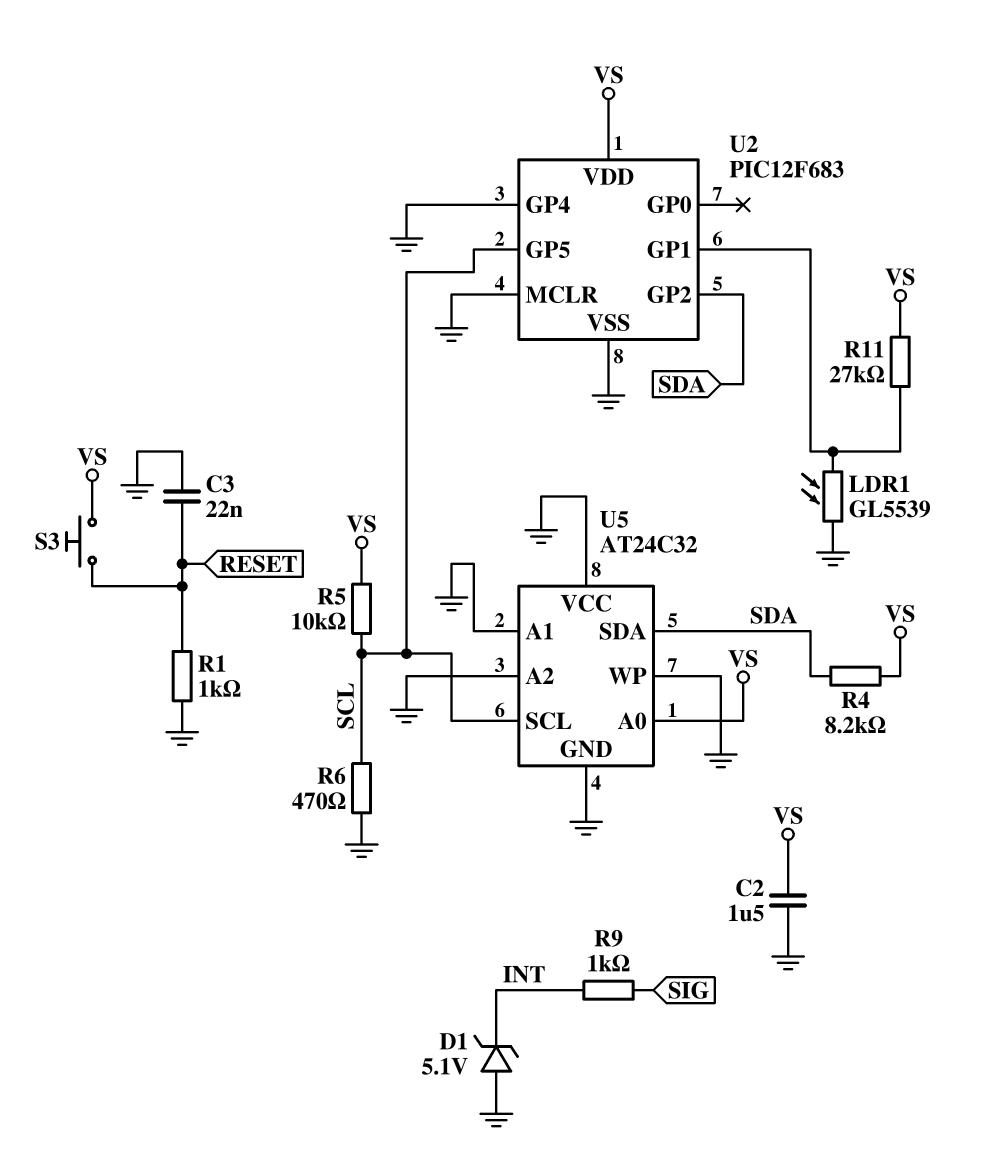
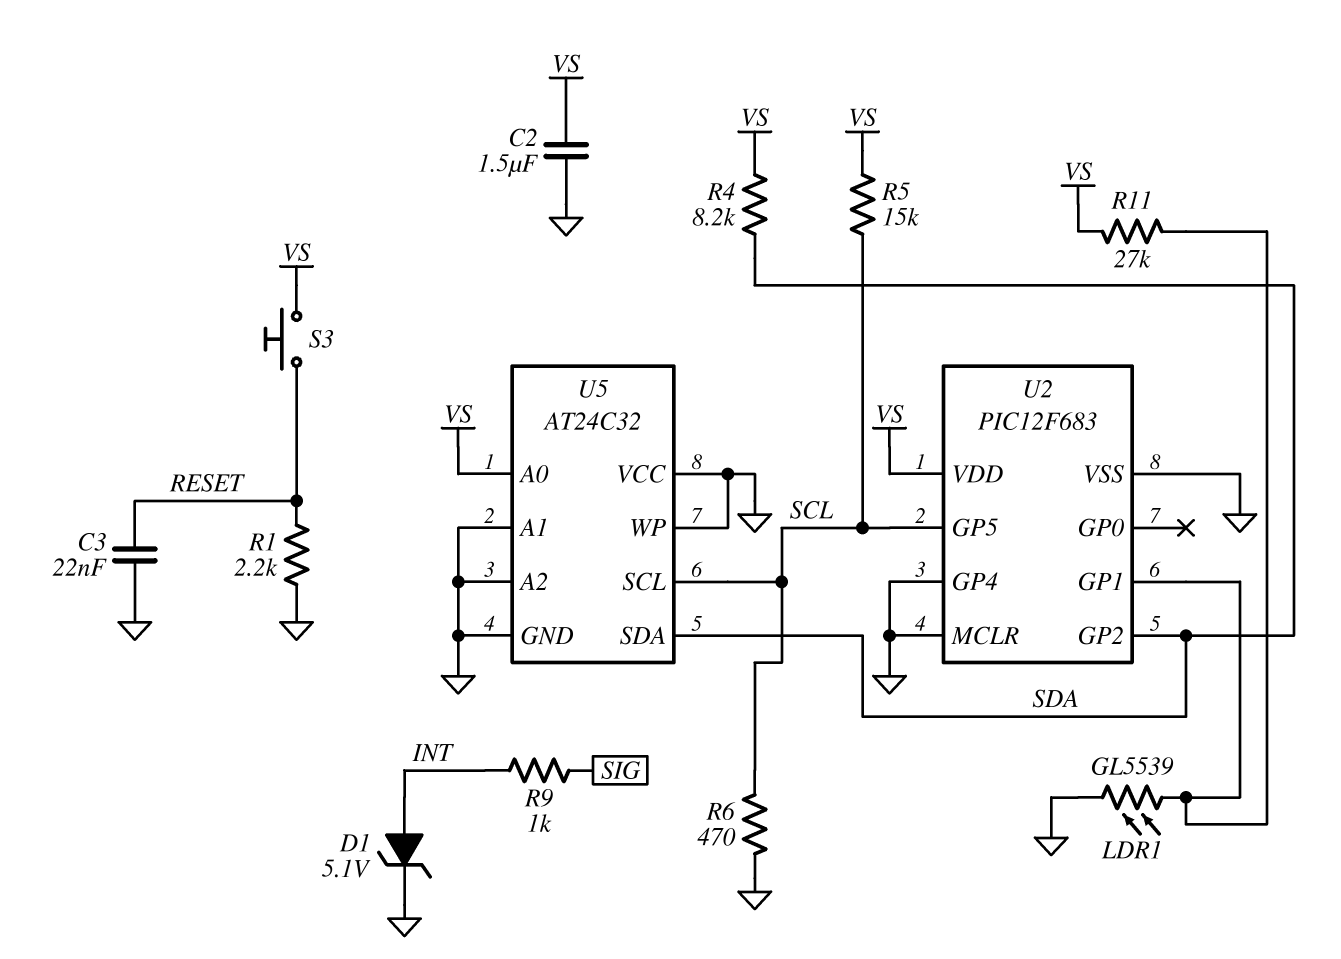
D1: zener 5.1V (A GND, K INT) -> zener 5.1V (A INT, K GND)
R1: 1k (GND, RESET) -> 2.2k (GND, RESET)
R5: 10k (SCL, VS) -> 15k (SCL, VS)

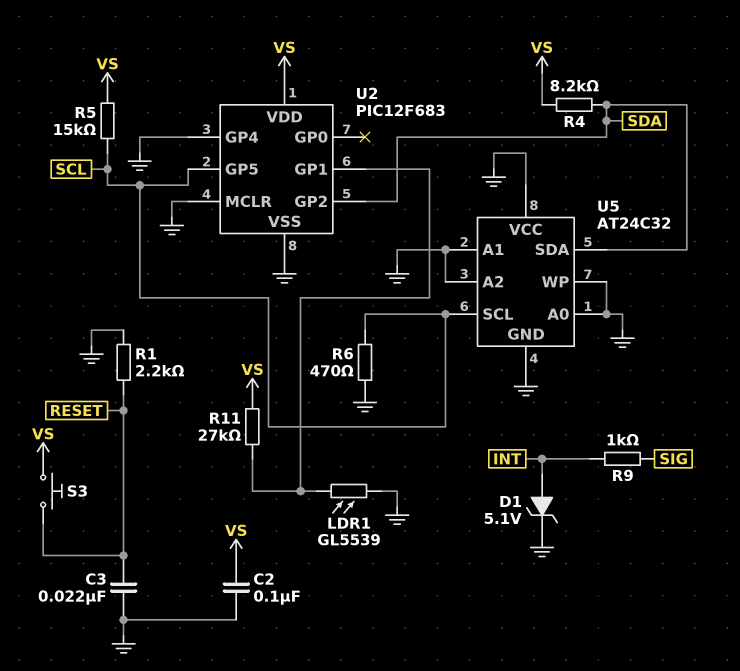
C2: 1.5uF (GND, VS) -> 100nF (GND, VS)
U5 pin A0: VS -> GND

